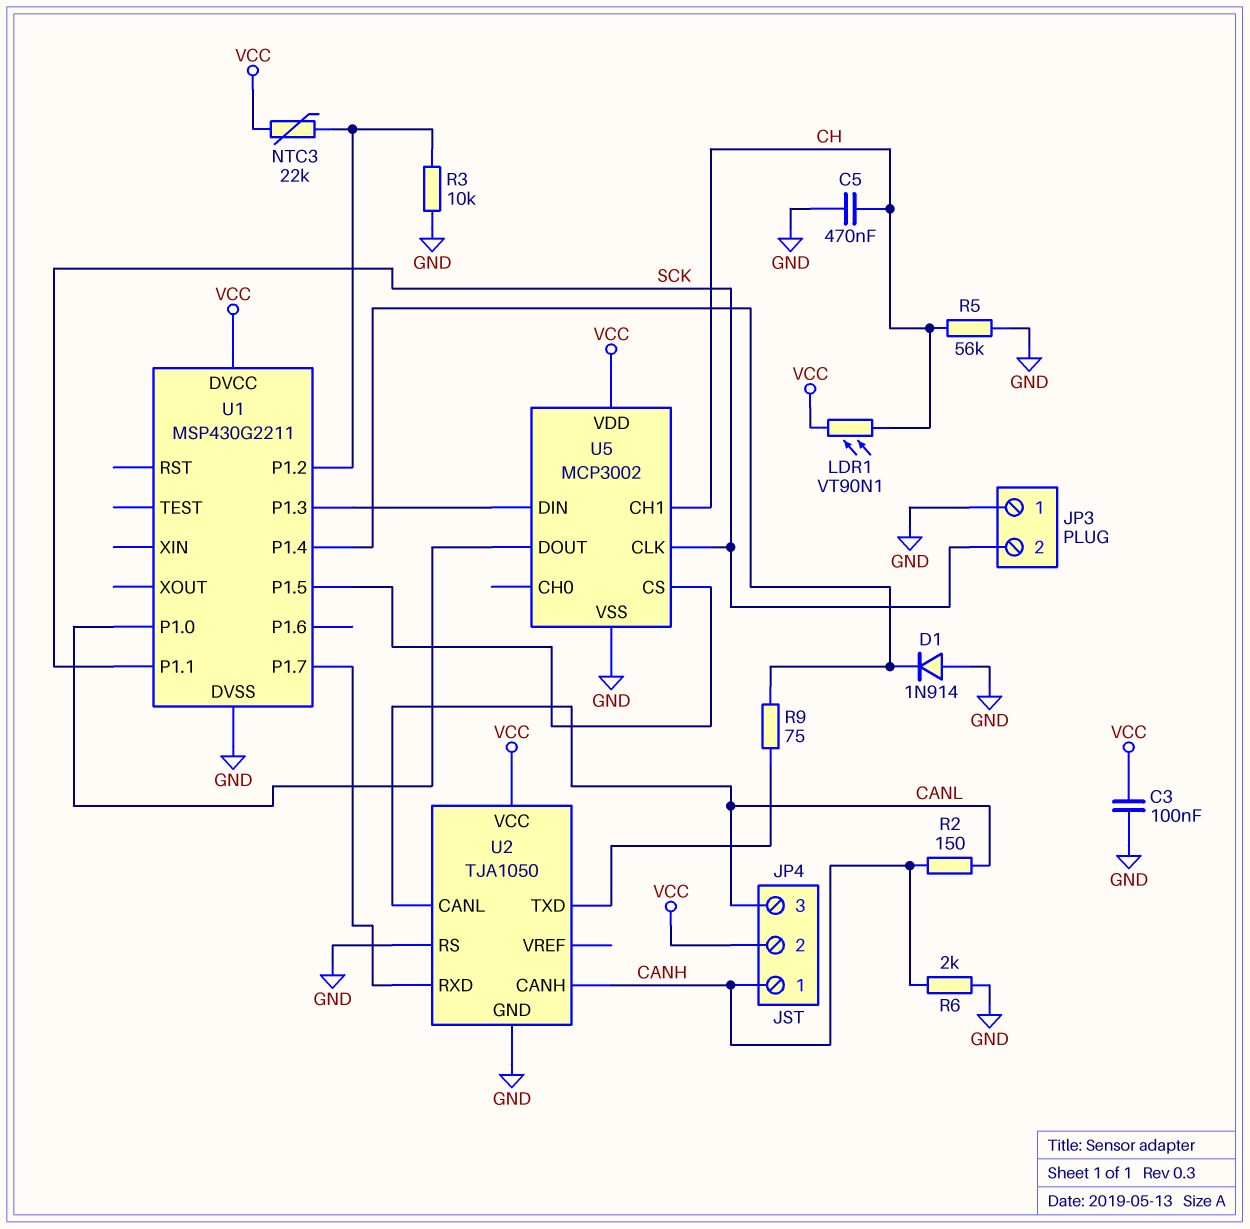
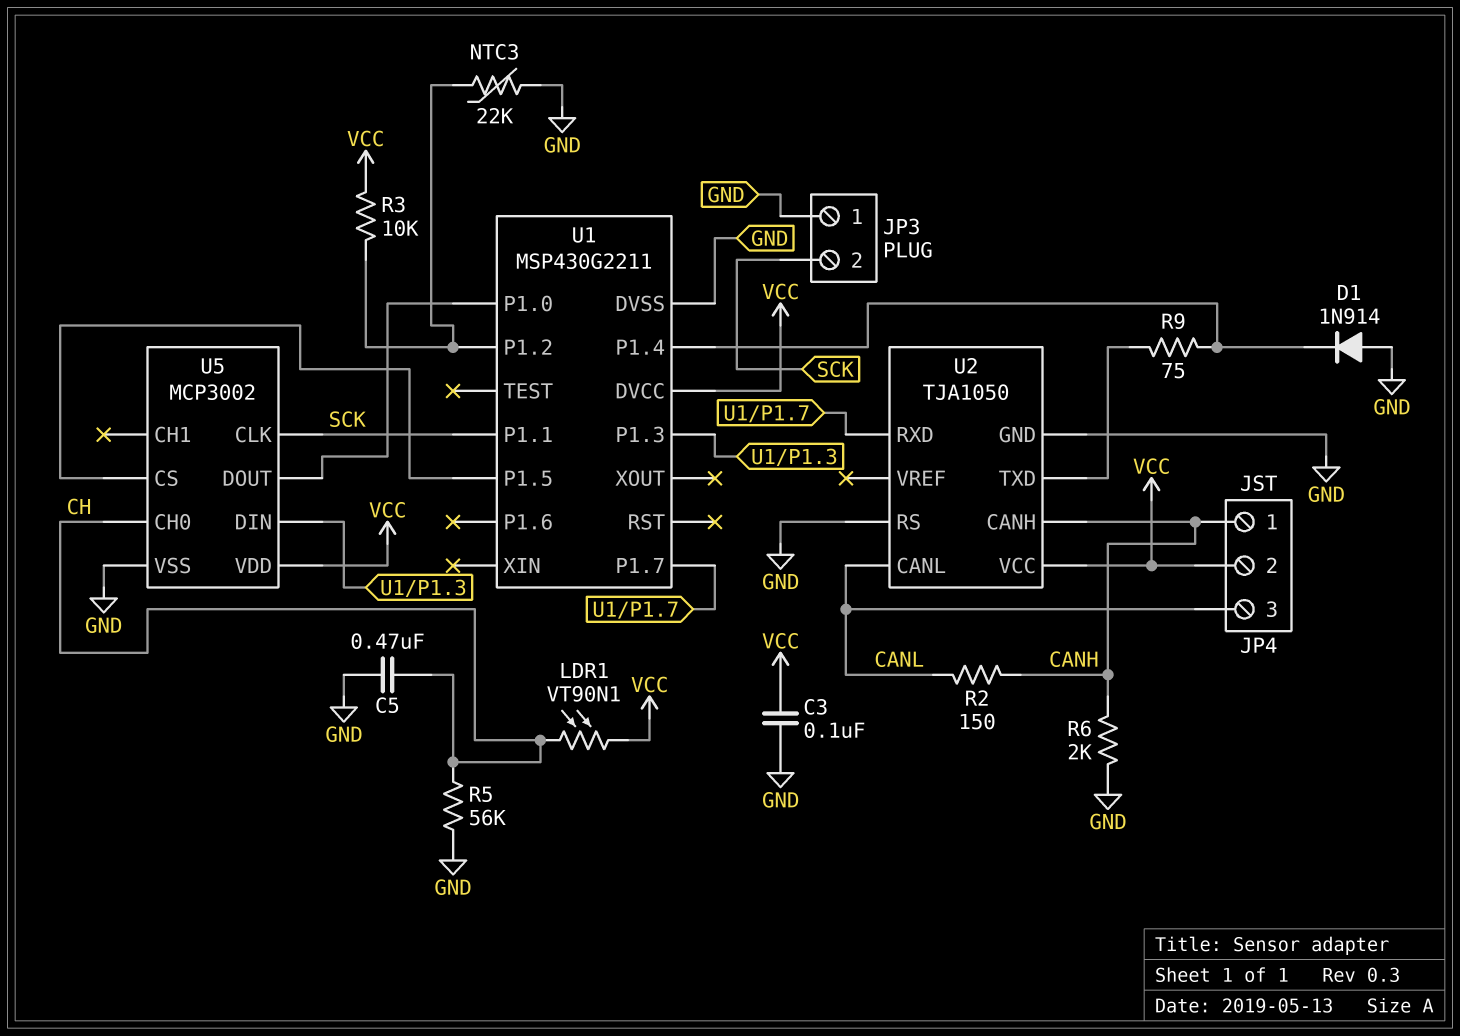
NTC3: 22k (U1/P1.2, VCC) -> 22k (GND, U1/P1.2)
R3: 10k (GND, U1/P1.2) -> 10k (U1/P1.2, VCC)
U5 pin CH0: none -> CH
U5 pin CH1: CH -> none

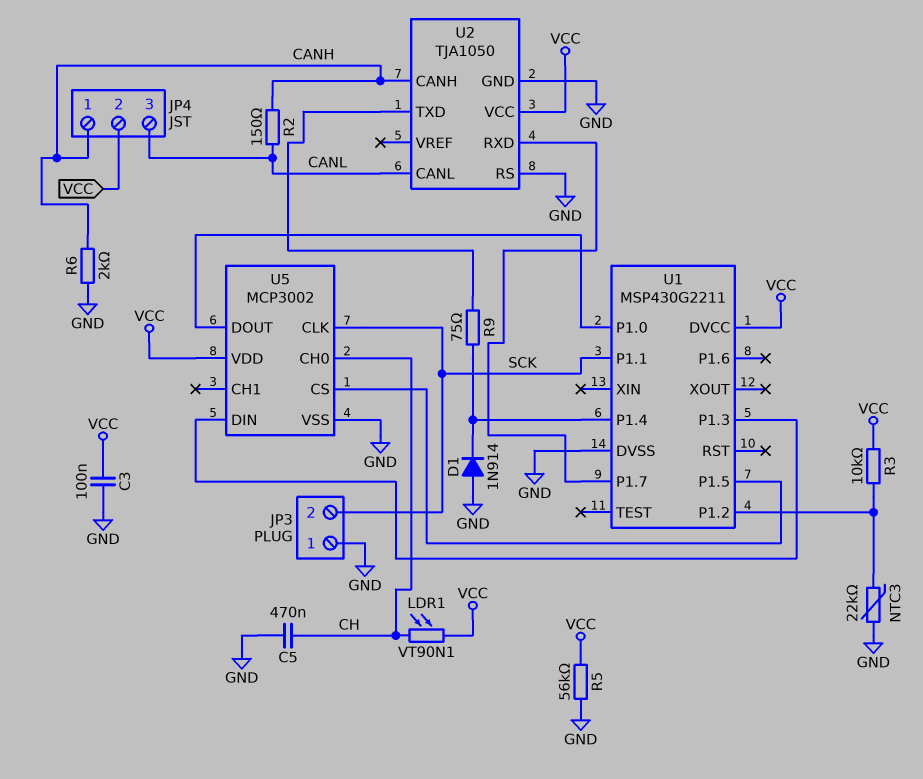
R5: 56k (CH, GND) -> 56k (GND, VCC)

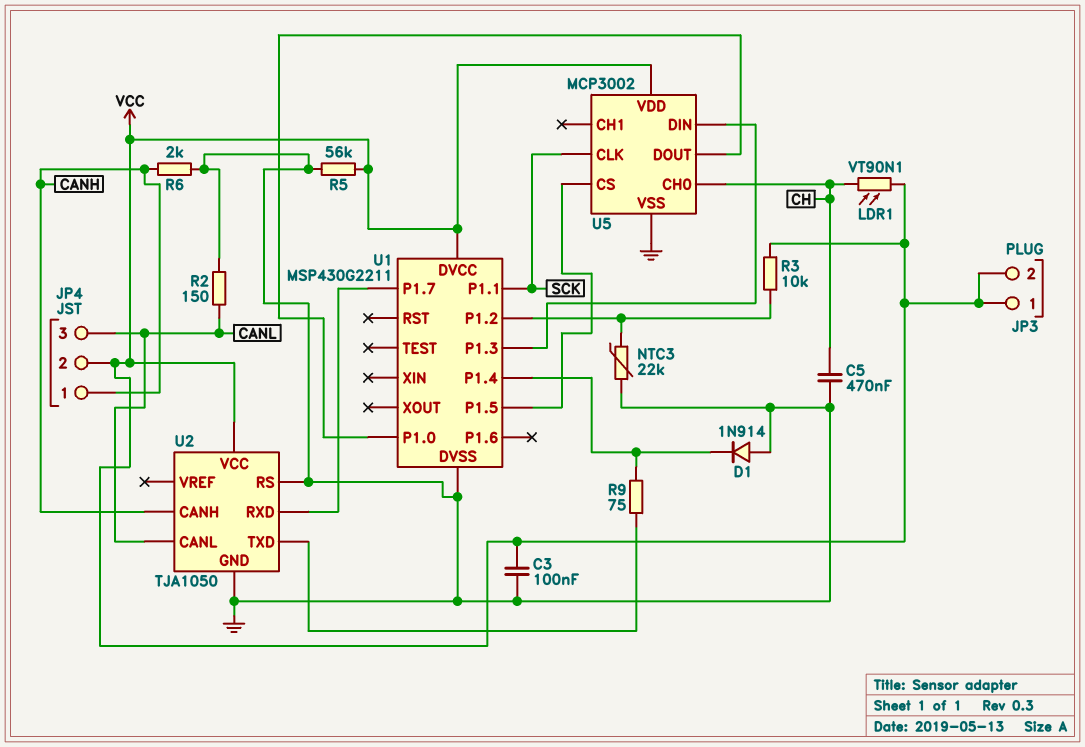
JP3 pin 1: GND -> VCC
JP3 pin 2: SCK -> VCC
R2: 150 (CANH, CANL) -> 150 (CANL, GND)

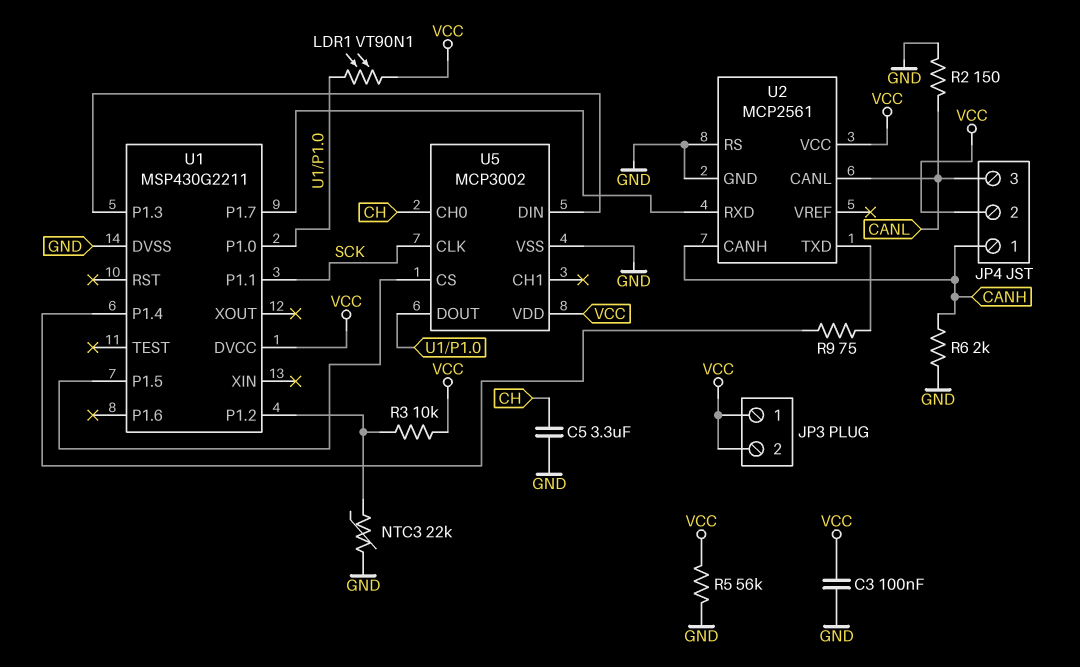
C5: 470nF (CH, GND) -> 3.3uF (CH, GND)
D1: diode 1N914 (A GND, K U1/P1.4) -> none
LDR1: VT90N1 (CH, VCC) -> VT90N1 (U1/P1.0, VCC)
U2: TJA1050 -> MCP2561

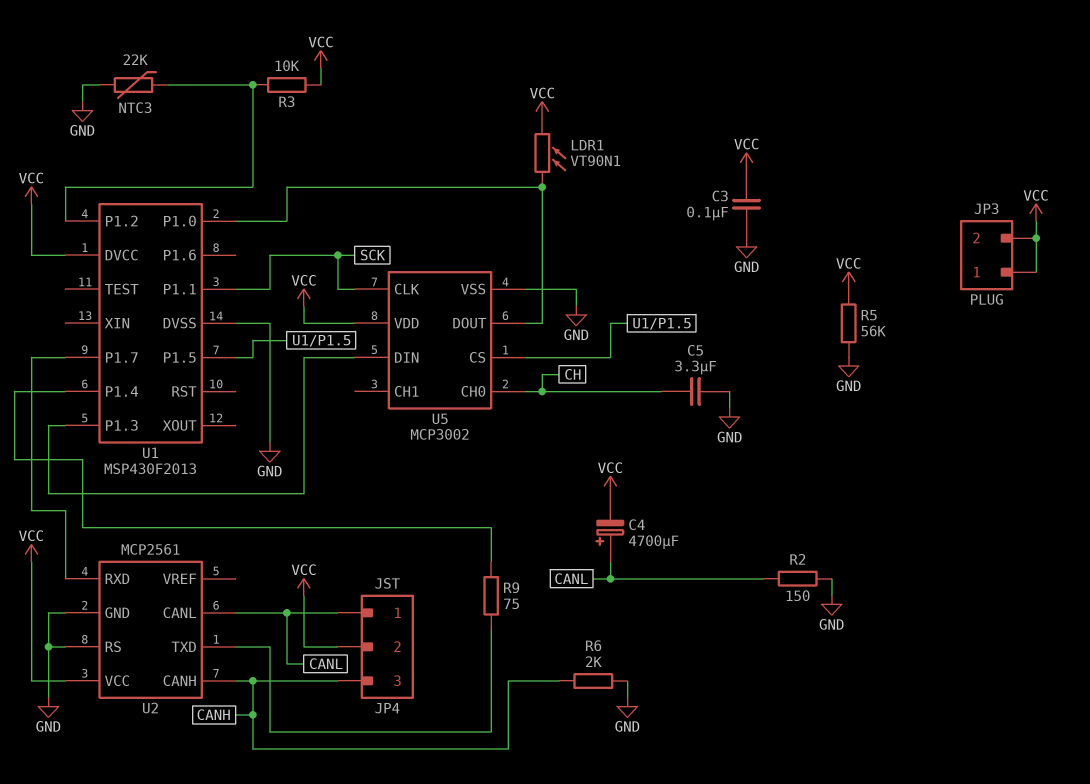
C4: none -> 4700uF (plus CANL, minus VCC)
JP4 pin 1: CANH -> CANL
JP4 pin 3: CANL -> CANH
U1: MSP430G2211 -> MSP430F2013

